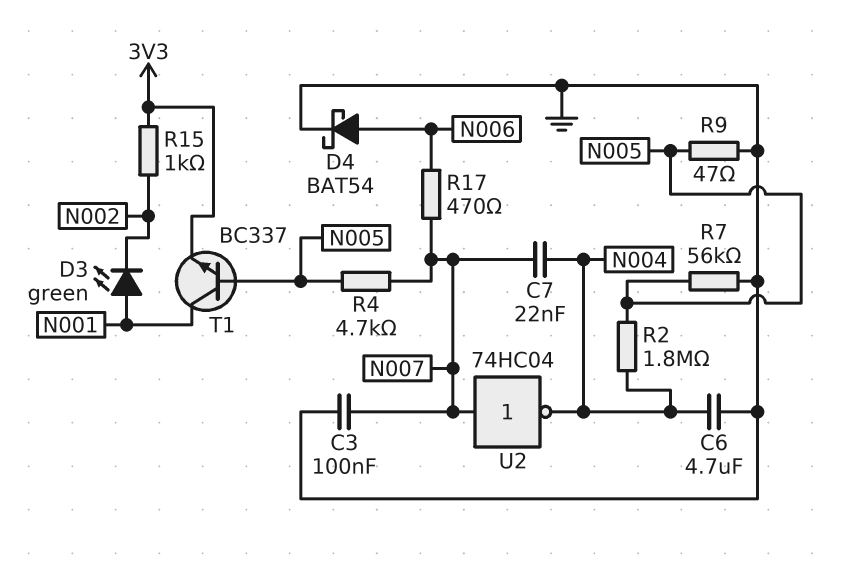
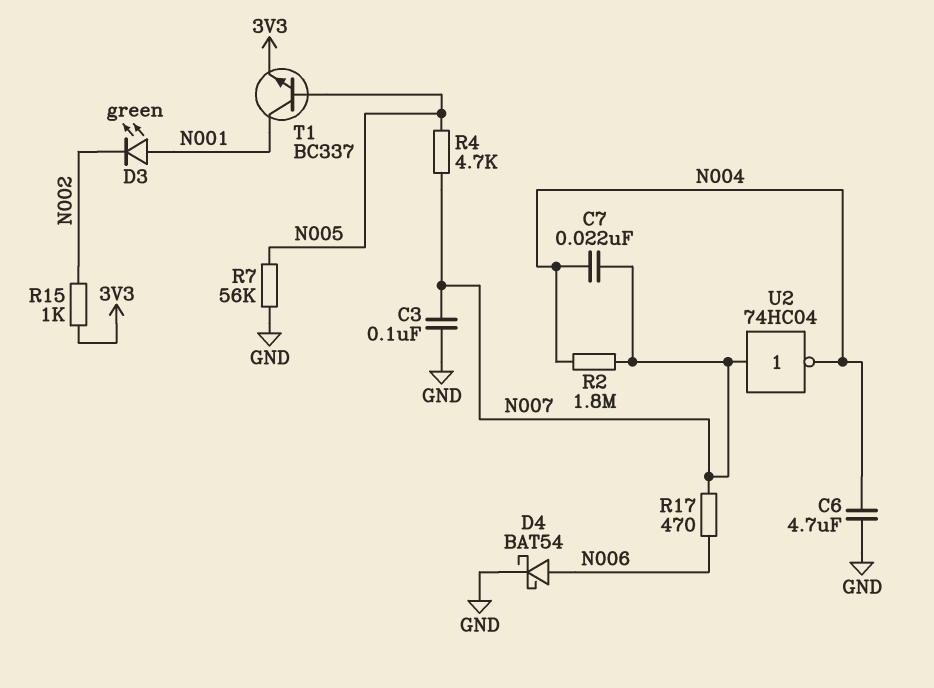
R2: 1.8M (N004, N005) -> 1.8M (N004, N007)
R9: 47 (GND, N005) -> none

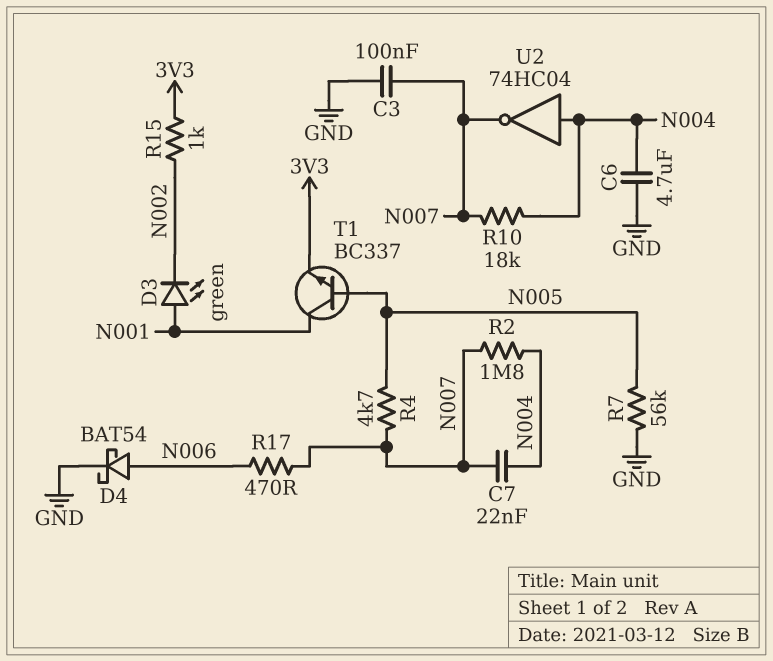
R10: none -> 18k (N004, N007)
U2: NOT 74HC04 (in N007, out N004) -> NOT 74HC04 (in N004, out N007)

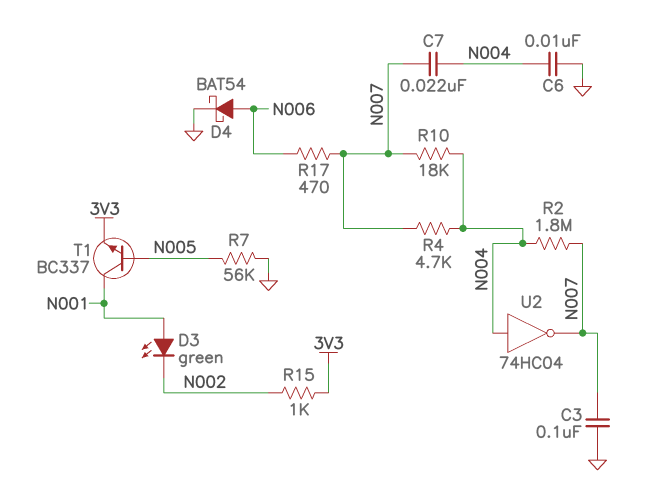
C6: 4.7uF (GND, N004) -> 10nF (GND, N004)
R4: 4.7k (N005, N007) -> 4.7k (N004, N007)

